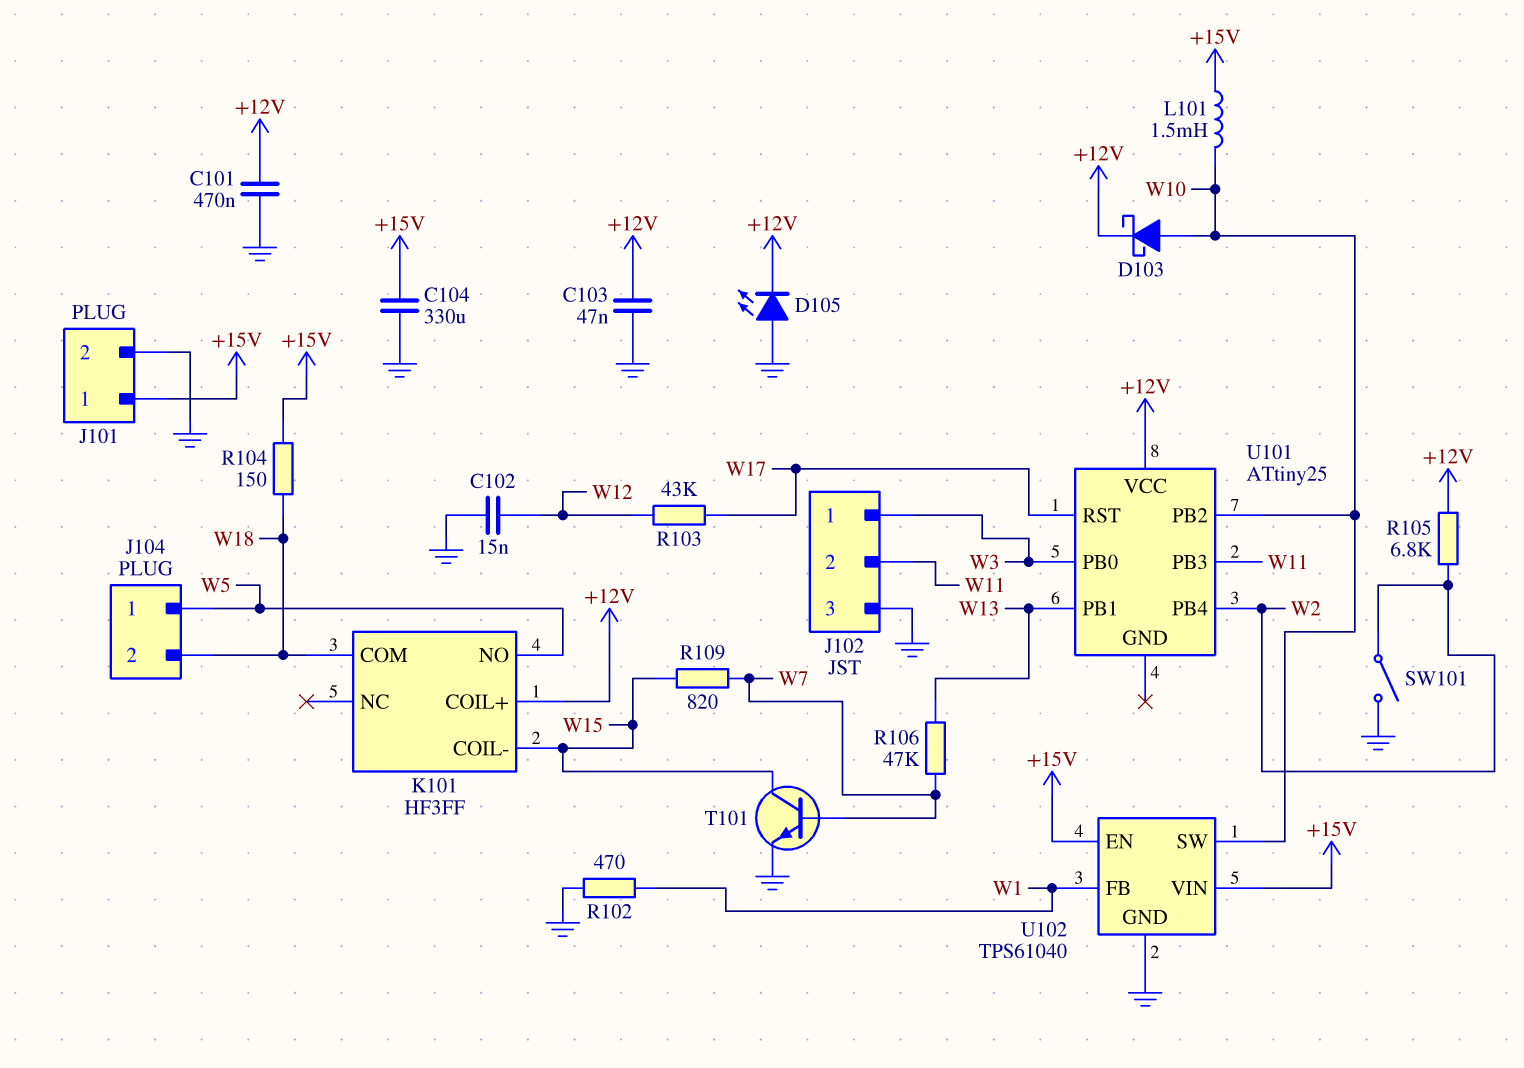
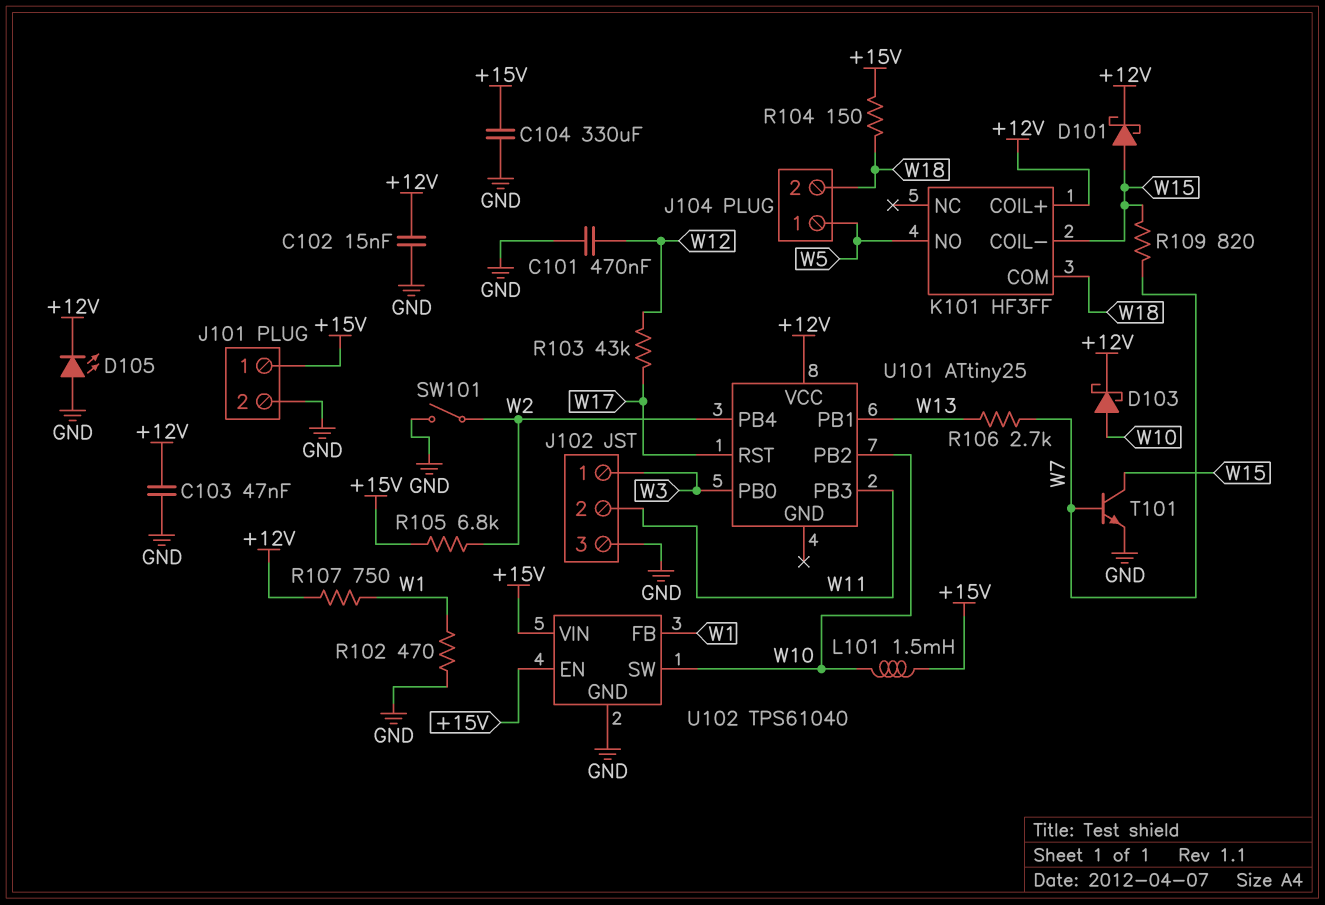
C101: 470nF (+12V, GND) -> 470nF (GND, W12)
C102: 15nF (GND, W12) -> 15nF (+12V, GND)
D101: none -> schottky (A W15, K +12V)
R105: 6.8k (+12V, W2) -> 6.8k (+15V, W2)
R106: 47k (W7, W13) -> 2.7k (W7, W13)
R107: none -> 750 (+12V, W1)

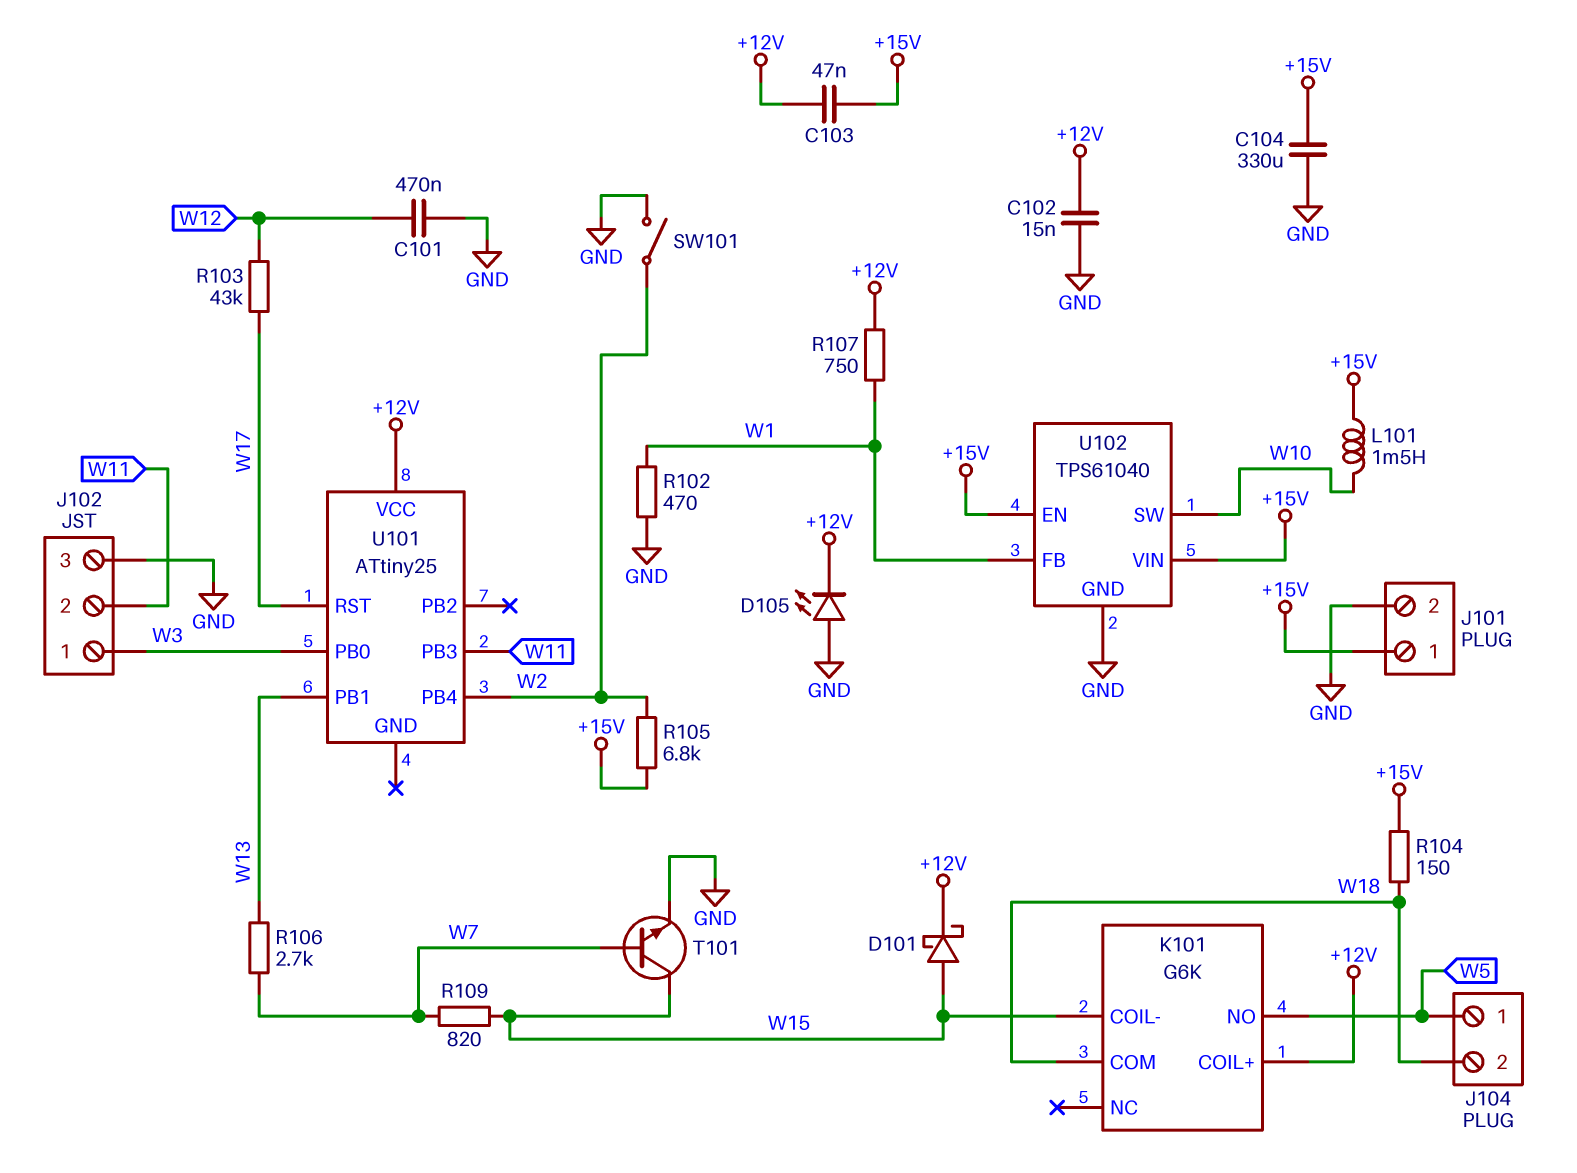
C103: 47nF (+12V, GND) -> 47nF (+12V, +15V)
D103: schottky (A W10, K +12V) -> none
K101: HF3FF -> G6K
U101 pin PB2: W10 -> none

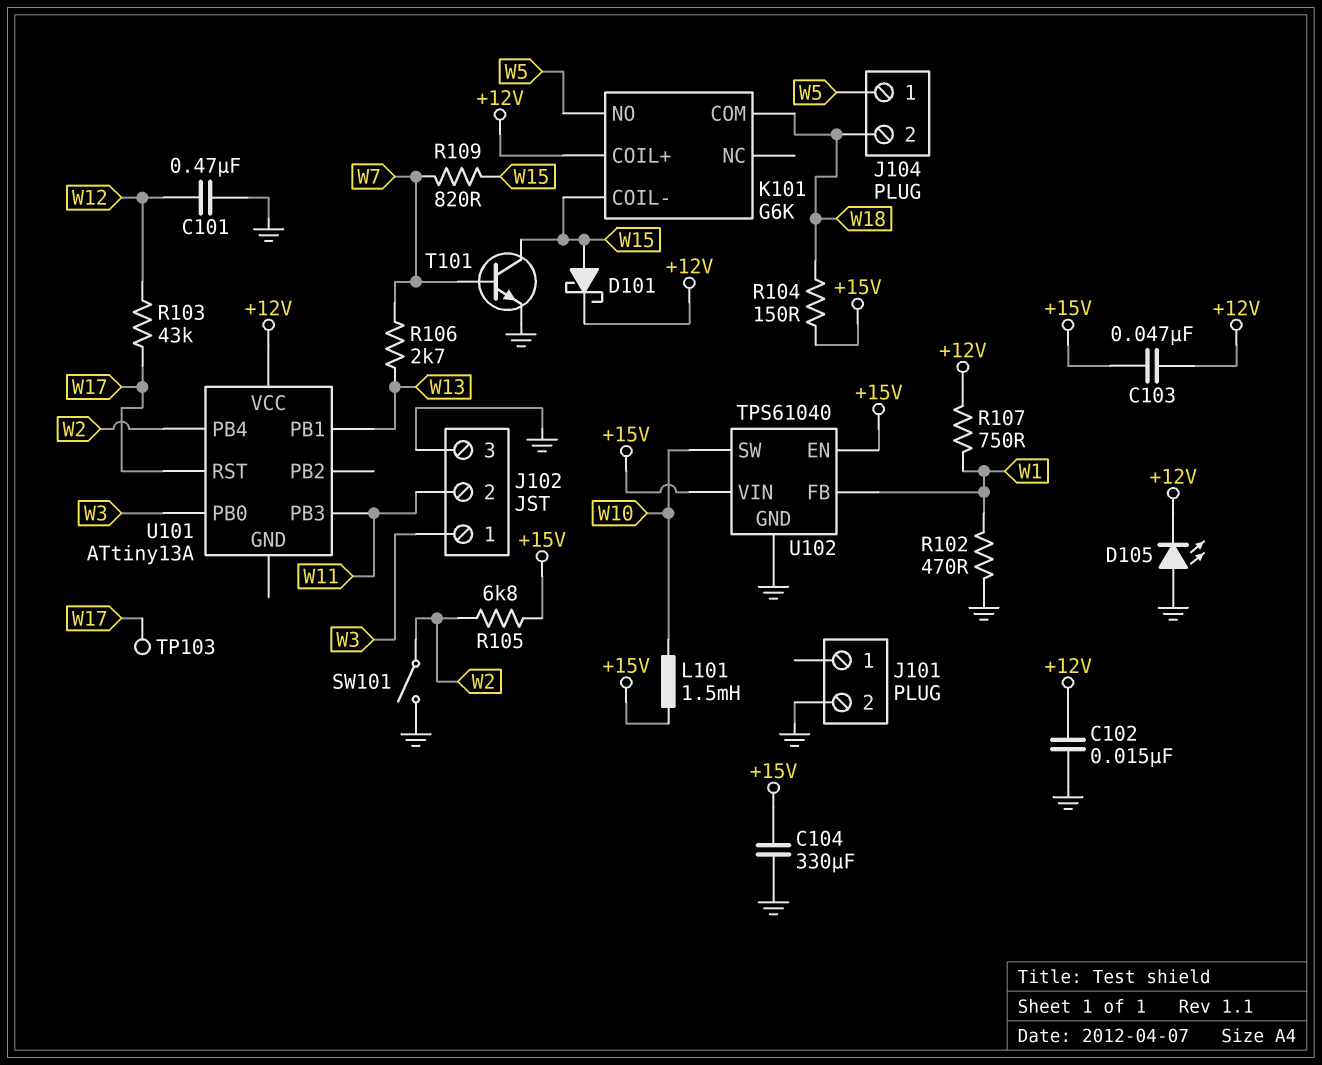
J101 pin 1: +15V -> none
TP103: none -> test point (W17)
U101: ATtiny25 -> ATtiny13A

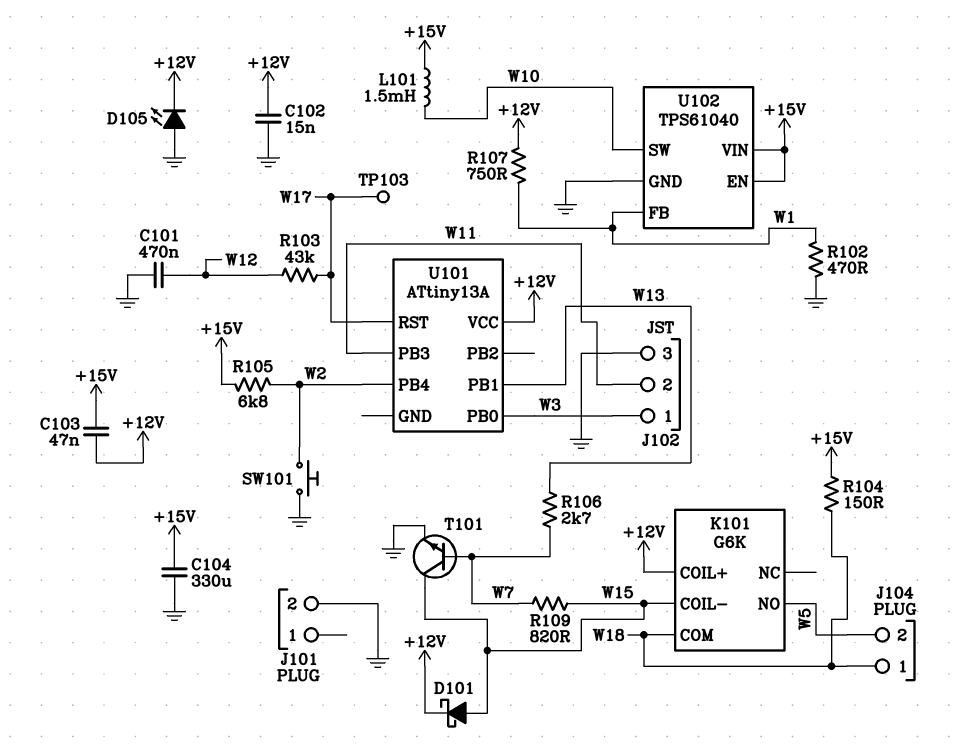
J104 pin 1: W5 -> W18
J104 pin 2: W18 -> W5
SW101: switch (GND, W2) -> button (GND, W2)

